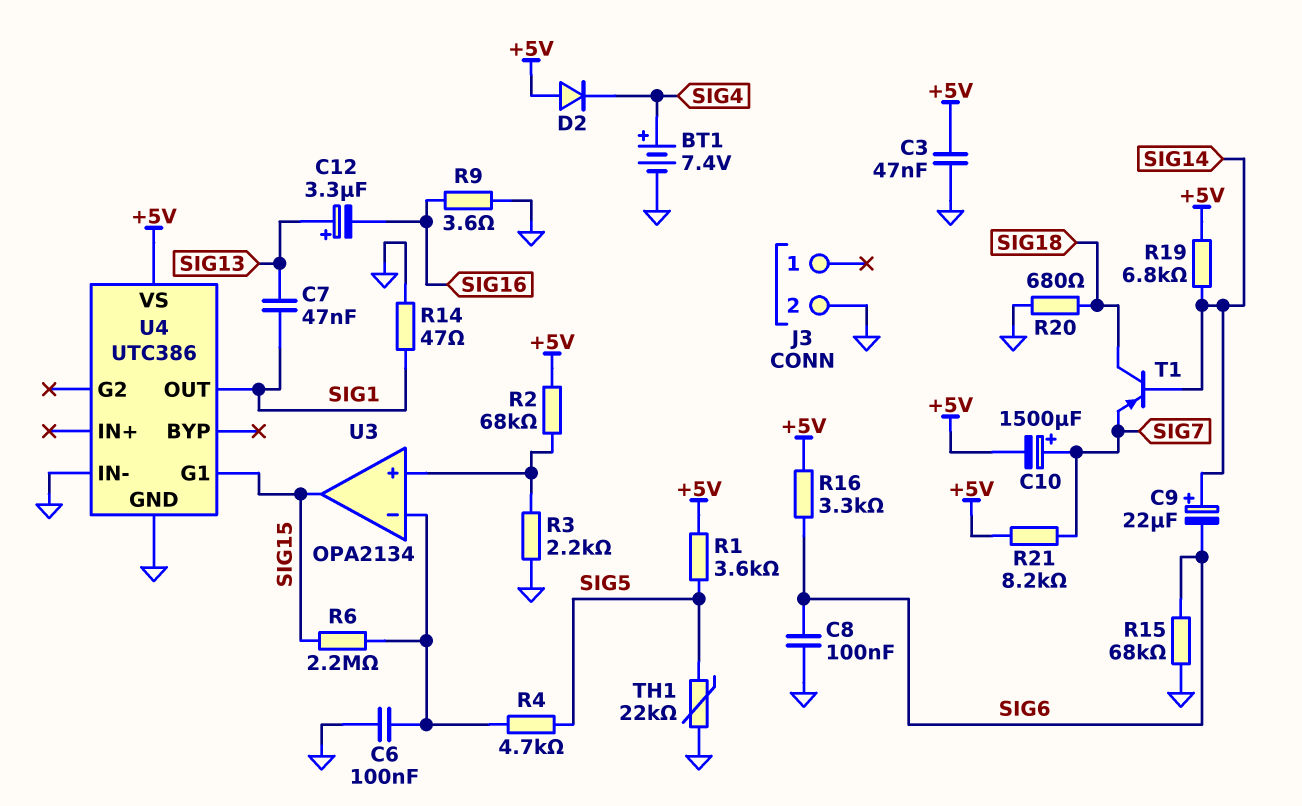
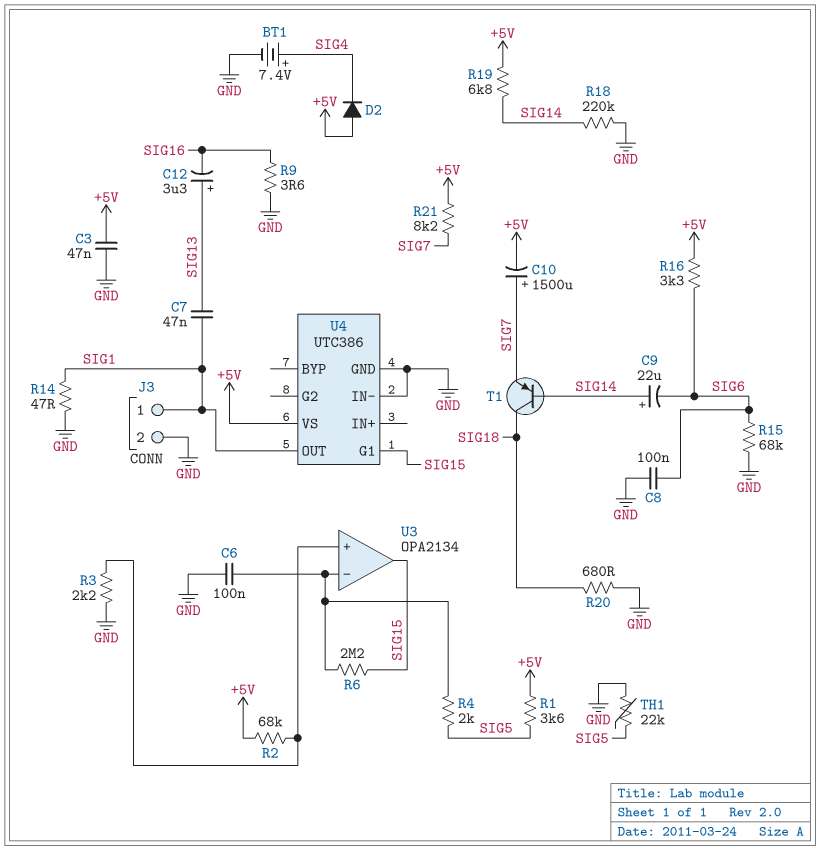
J3 pin 1: none -> SIG1
R4: 4.7k (SIG5, U3/in-) -> 2k (SIG5, U3/in-)
R18: none -> 220k (GND, SIG14)

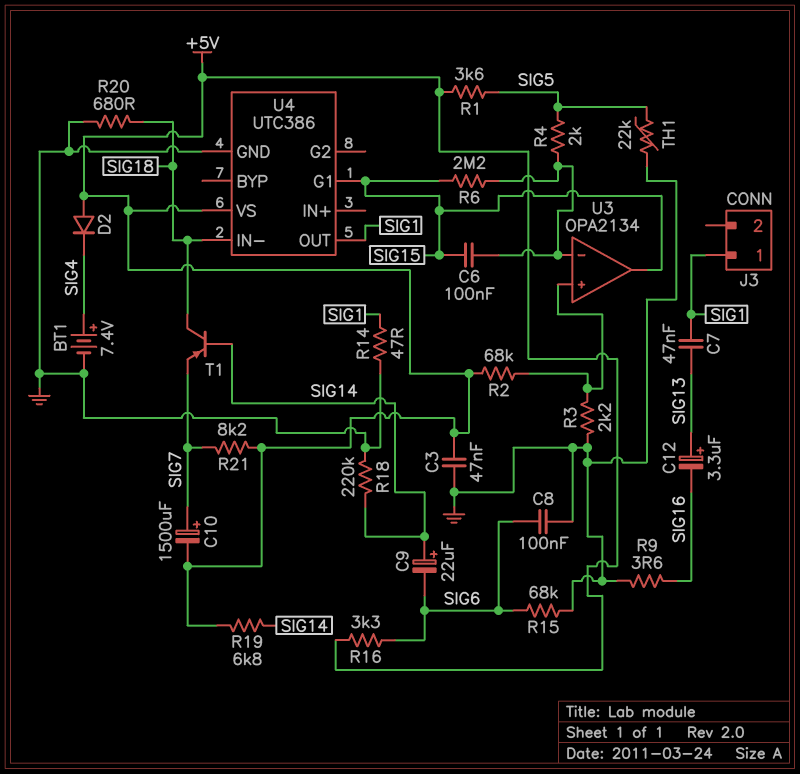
C6: 100nF (GND, U3/in-) -> 100nF (SIG15, U3/in-)
J3 pin 2: GND -> none
U4 pin IN-: GND -> SIG18

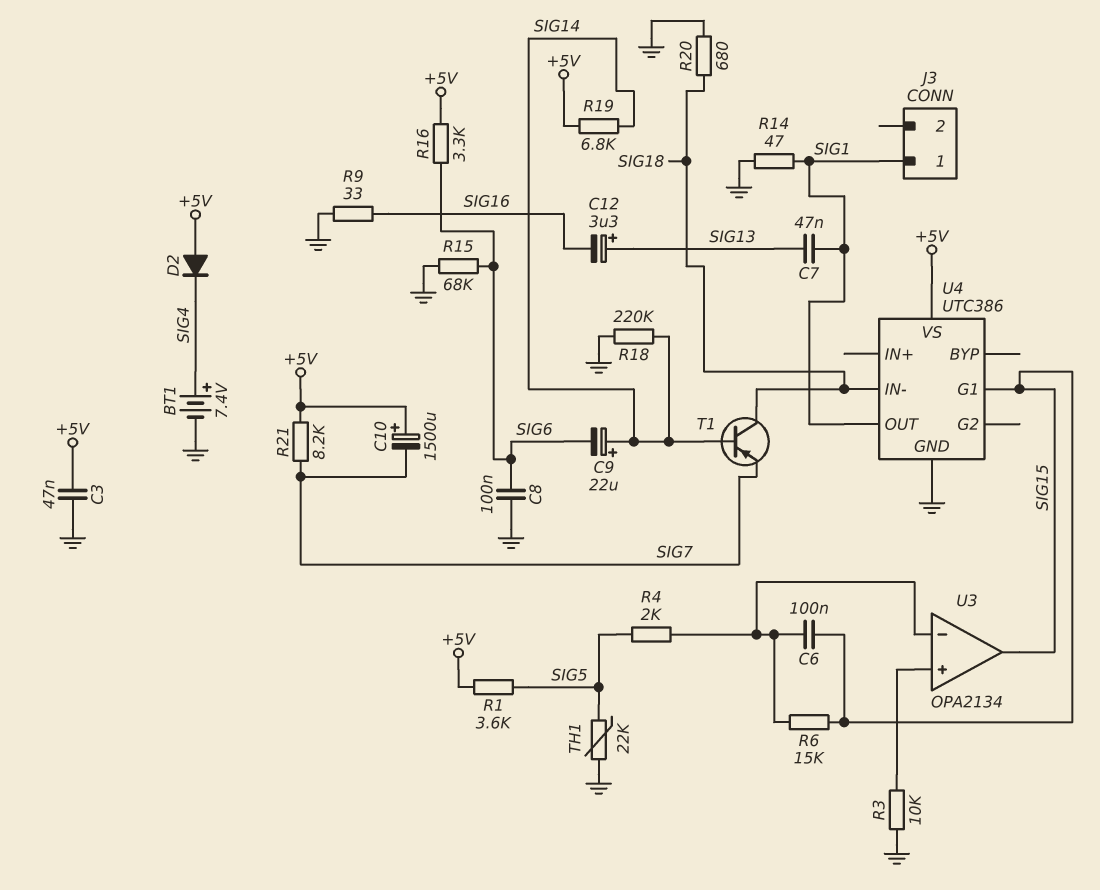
C10: 1500uF (plus SIG7, minus +5V) -> 1500uF (plus +5V, minus SIG7)
R2: 68k (+5V, U3/in+) -> none
R3: 2.2k (GND, U3/in+) -> 10k (GND, U3/in+)
R6: 2.2M (SIG15, U3/in-) -> 15k (SIG15, U3/in-)
R9: 3.6 (GND, SIG16) -> 33 (GND, SIG16)

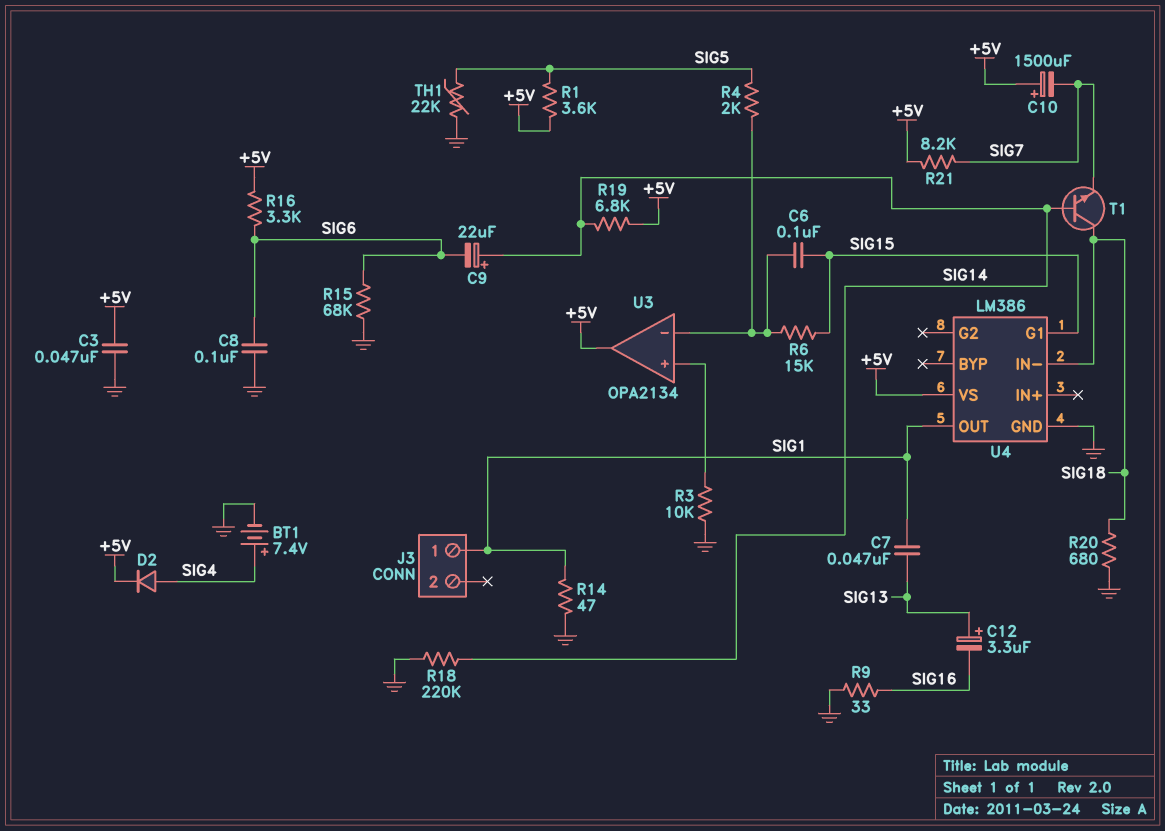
D2: diode (A +5V, K SIG4) -> diode (A SIG4, K +5V)
T1: PNP (B SIG14, C SIG18, E SIG7) -> NPN (B SIG14, C SIG18, E SIG7)
U3 pin out: SIG15 -> +5V
U4: UTC386 -> LM386

